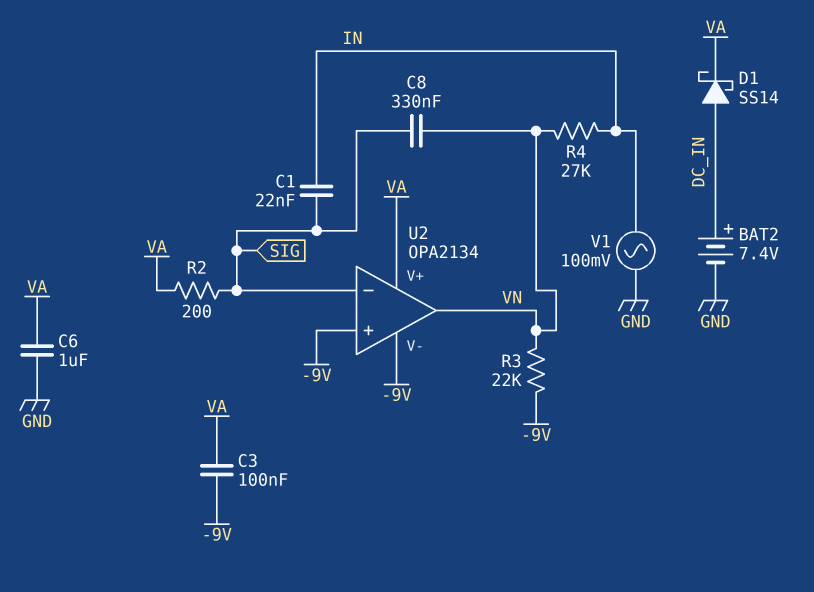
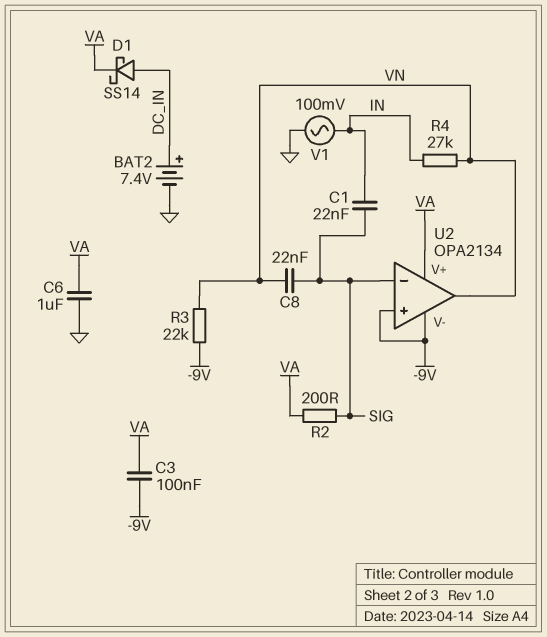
C8: 330nF (SIG, VN) -> 22nF (SIG, VN)

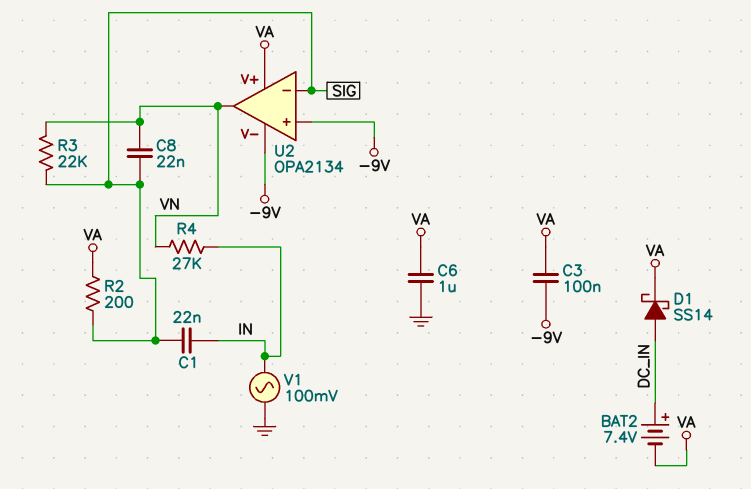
BAT2: 7.4V (plus DC_IN, minus GND) -> 7.4V (plus DC_IN, minus VA)
R3: 22k (-9V, VN) -> 22k (SIG, VN)

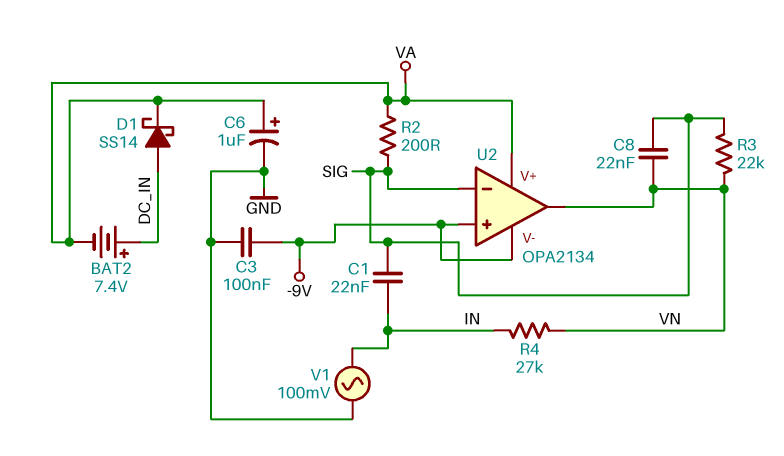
C3: 100nF (-9V, VA) -> 100nF (-9V, GND)
C6: 1uF (GND, VA) -> 1uF (plus VA, minus GND)

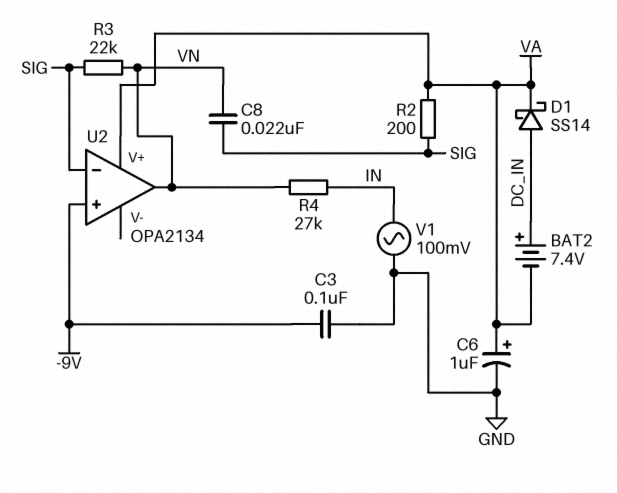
C1: 22nF (IN, SIG) -> none
U2 pin V-: -9V -> none

